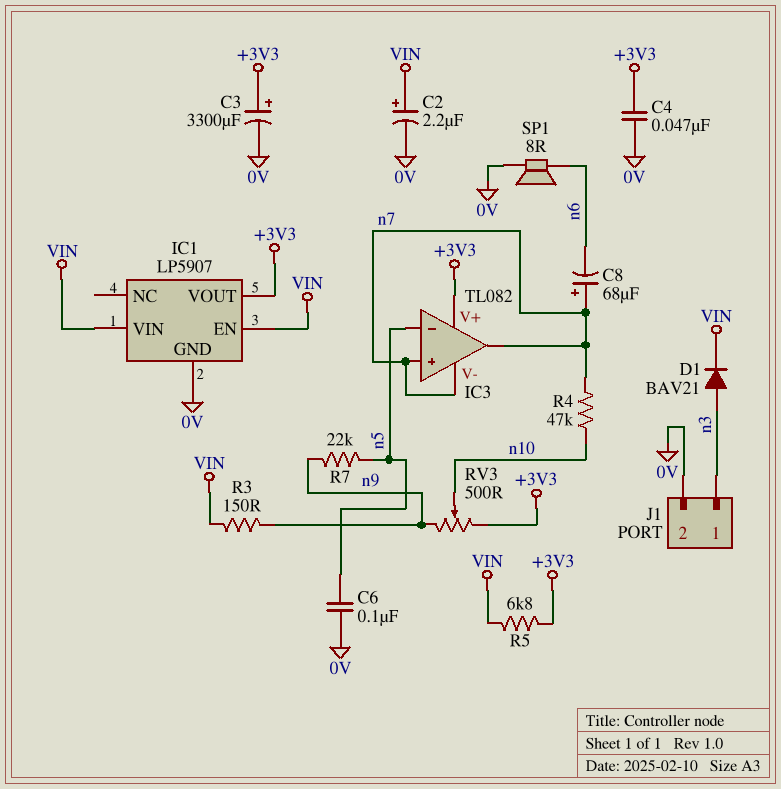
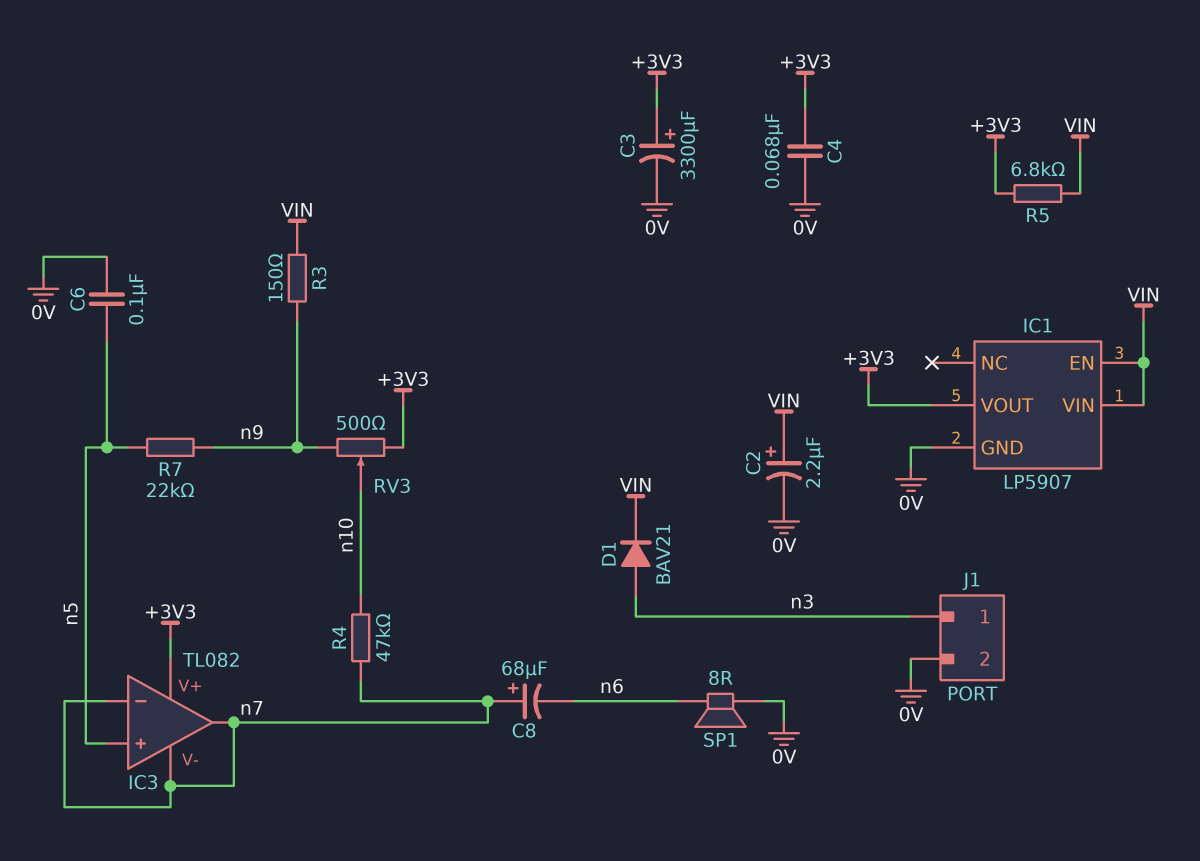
C4: 47nF (+3V3, 0V) -> 68nF (+3V3, 0V)
IC3 pin in+: n7 -> n5
IC3 pin in-: n5 -> n7

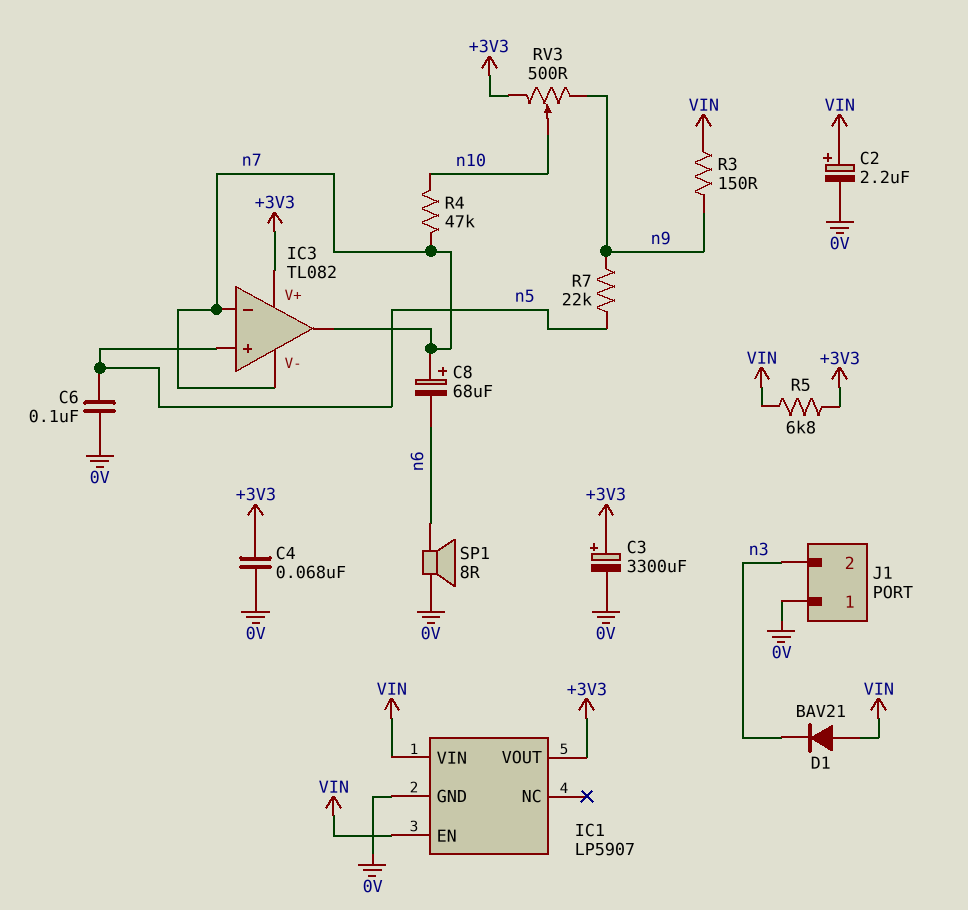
D1: diode BAV21 (A n3, K VIN) -> diode BAV21 (A VIN, K n3)
J1 pin 1: n3 -> 0V
J1 pin 2: 0V -> n3

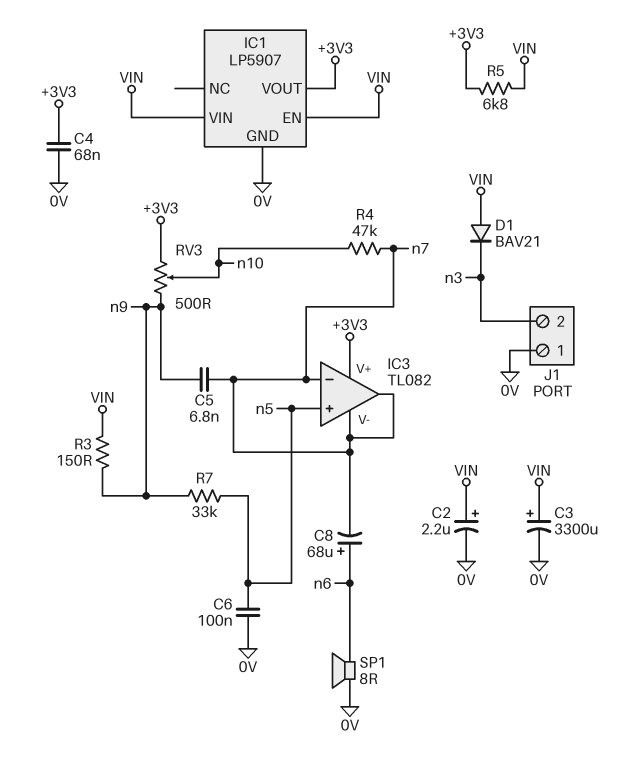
C3: 3300uF (plus +3V3, minus 0V) -> 3300uF (plus VIN, minus 0V)
C5: none -> 6.8nF (n7, n9)
C8: 68uF (plus n7, minus n6) -> 68uF (plus n6, minus n7)
R7: 22k (n5, n9) -> 33k (n5, n9)

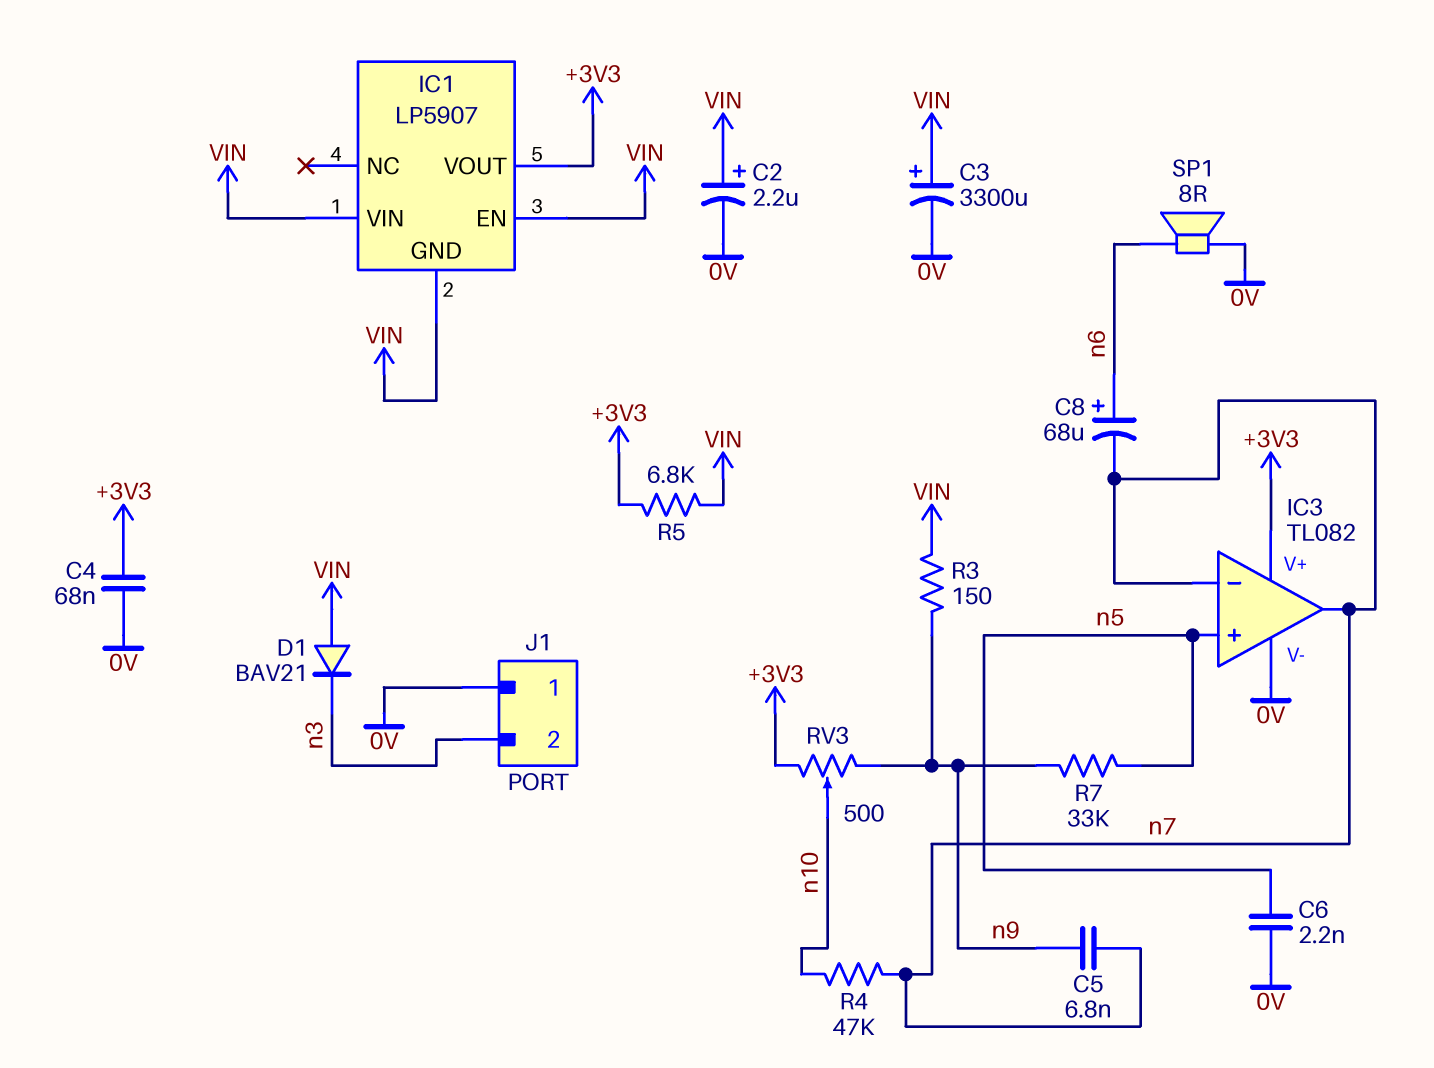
C6: 100nF (0V, n5) -> 2.2nF (0V, n5)
IC1 pin GND: 0V -> VIN
IC3 pin V-: n7 -> 0V

